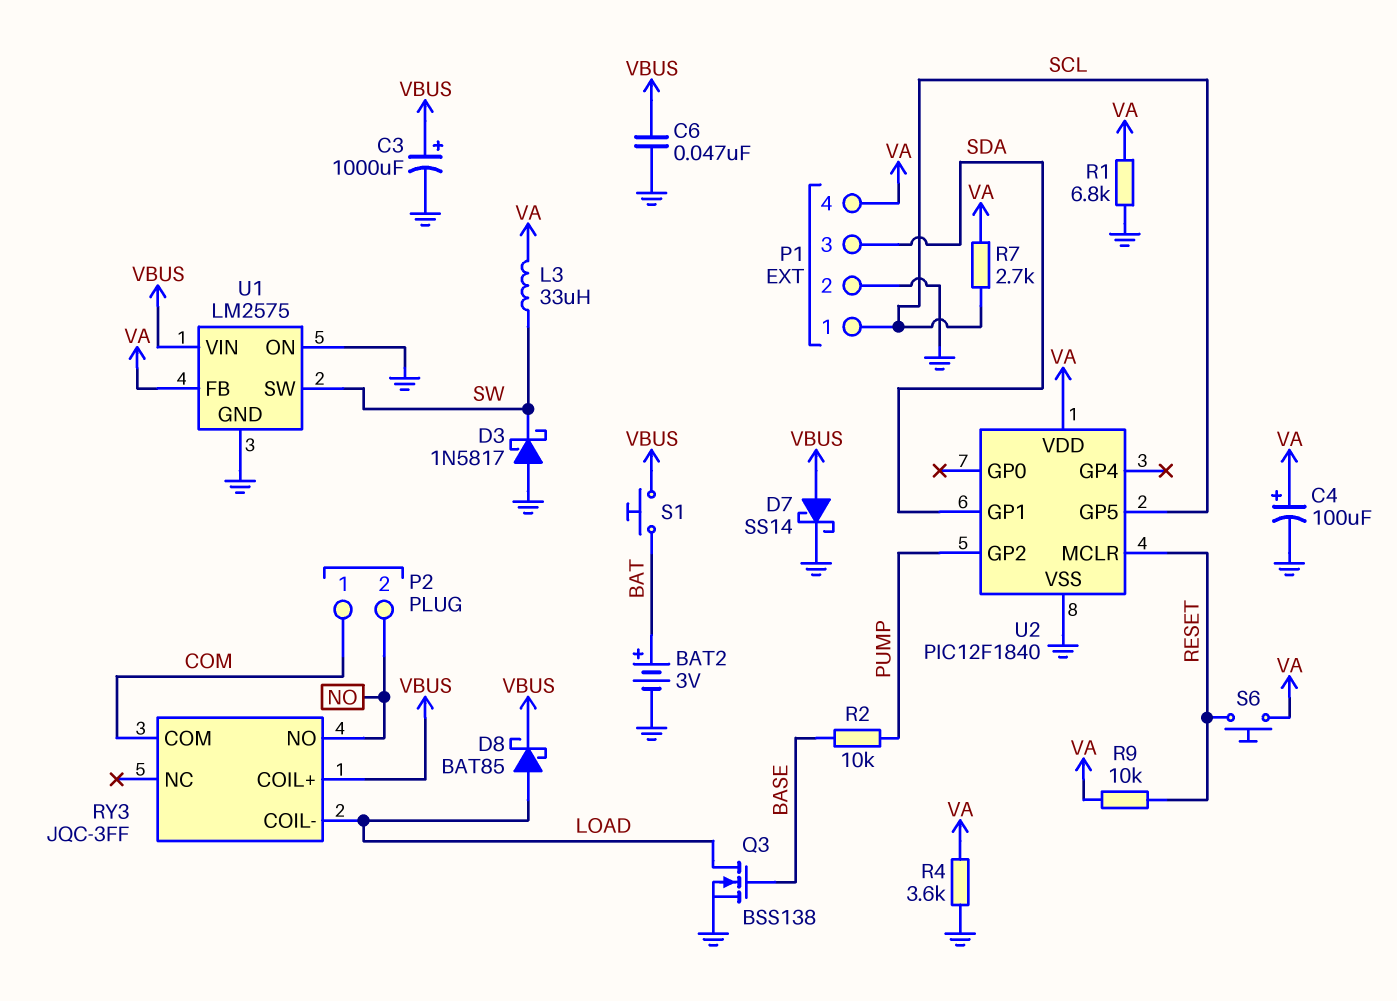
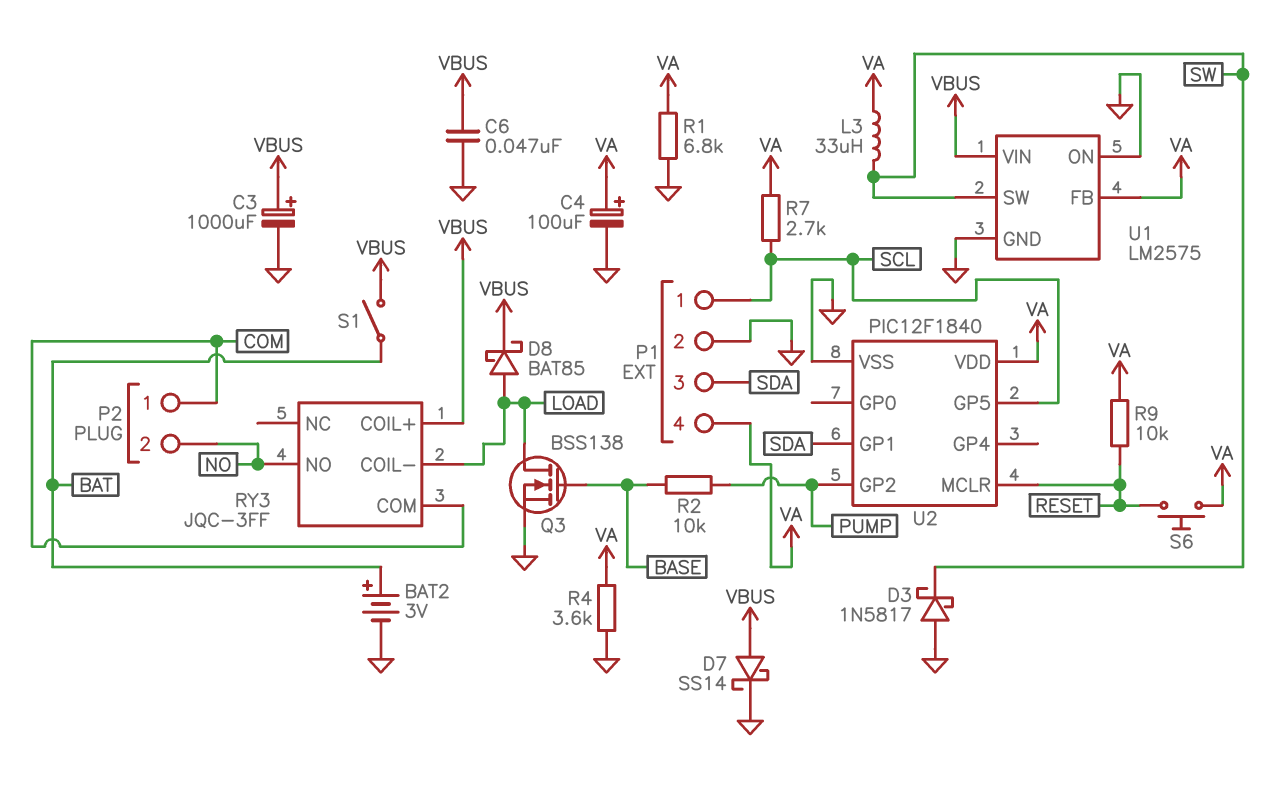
S1: button (BAT, VBUS) -> switch (BAT, VBUS)

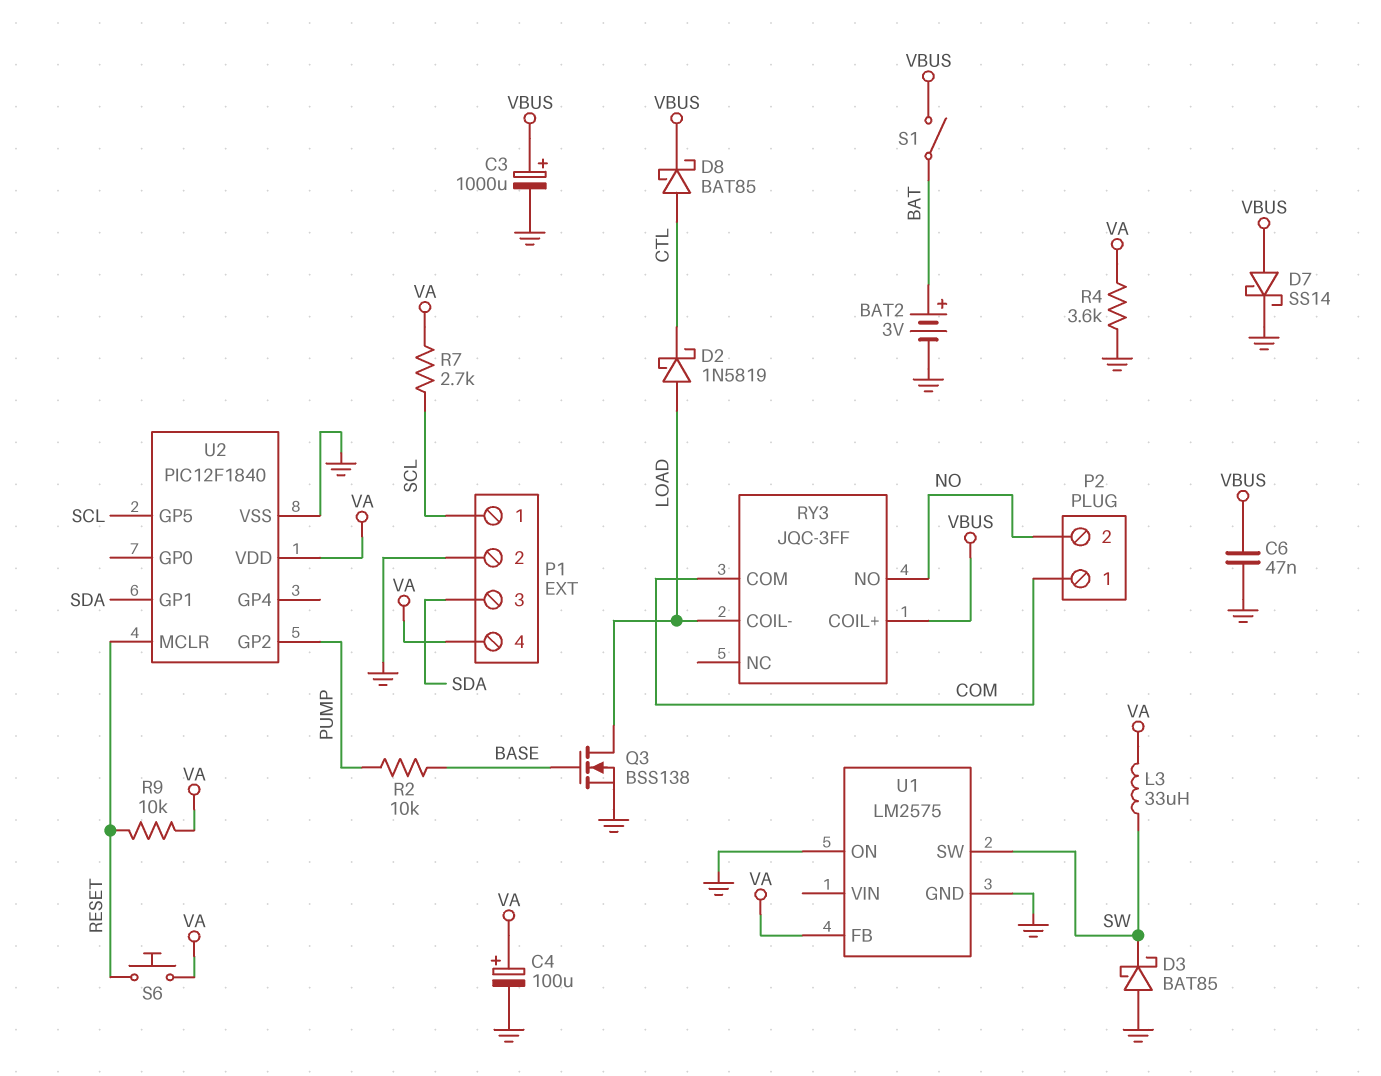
D2: none -> schottky 1N5819 (A LOAD, K CTL)
D3: schottky 1N5817 (A GND, K SW) -> schottky BAT85 (A GND, K SW)
D8: schottky BAT85 (A LOAD, K VBUS) -> schottky BAT85 (A CTL, K VBUS)
R1: 6.8k (GND, VA) -> none
U1 pin VIN: VBUS -> none

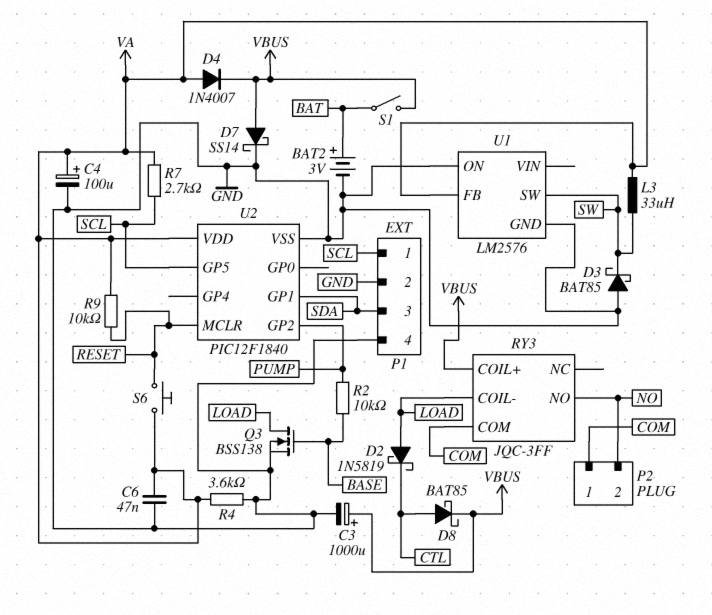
C6: 47nF (GND, VBUS) -> 47nF (GND, VA)
D4: none -> diode 1N4007 (A VA, K VBUS)
P1 pin 4: VA -> GND
U1: LM2575 -> LM2576

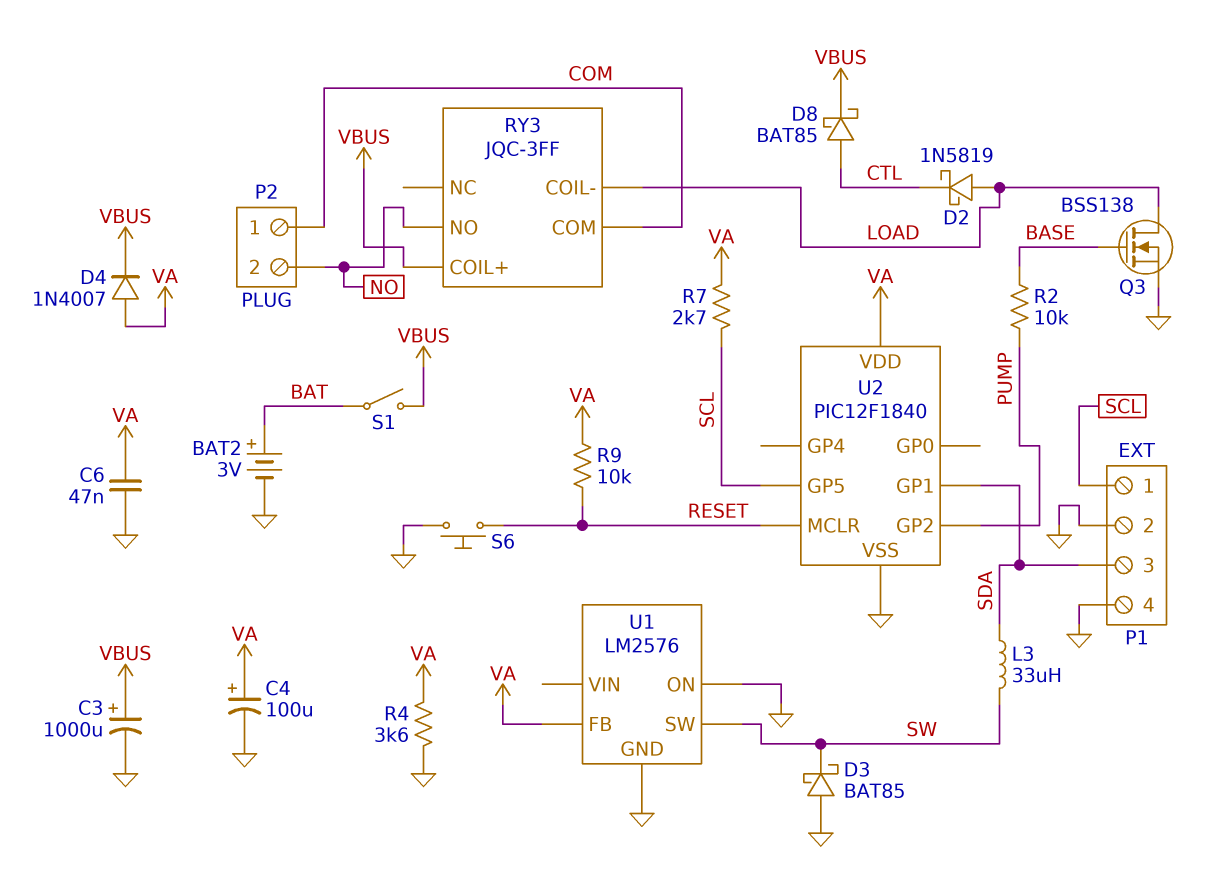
D7: schottky SS14 (A VBUS, K GND) -> none
L3: 33uH (SW, VA) -> 33uH (SDA, SW)
S6: button (RESET, VA) -> button (GND, RESET)

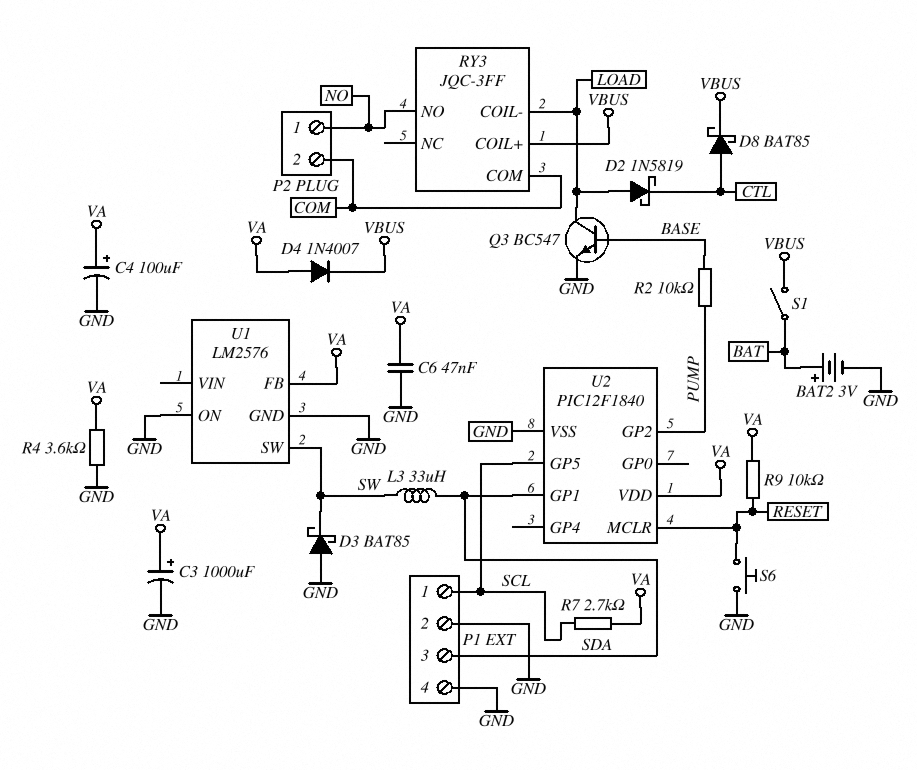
C3: 1000uF (plus VBUS, minus GND) -> 1000uF (plus VA, minus GND)
P2 pin 1: COM -> NO
P2 pin 2: NO -> COM
Q3: NMOS BSS138 (G BASE, D LOAD, S GND) -> NPN BC547 (B BASE, C LOAD, E GND)

